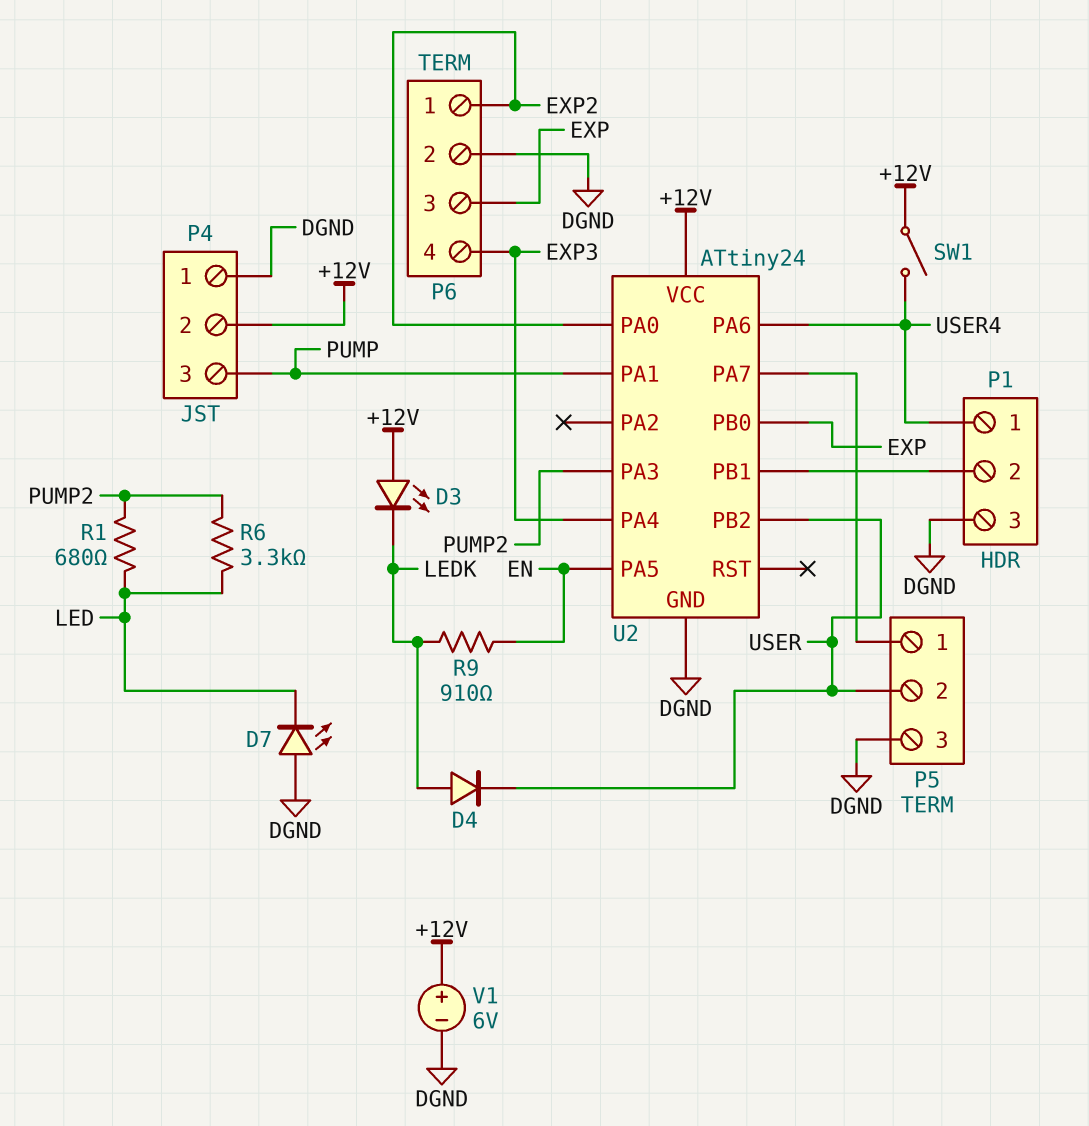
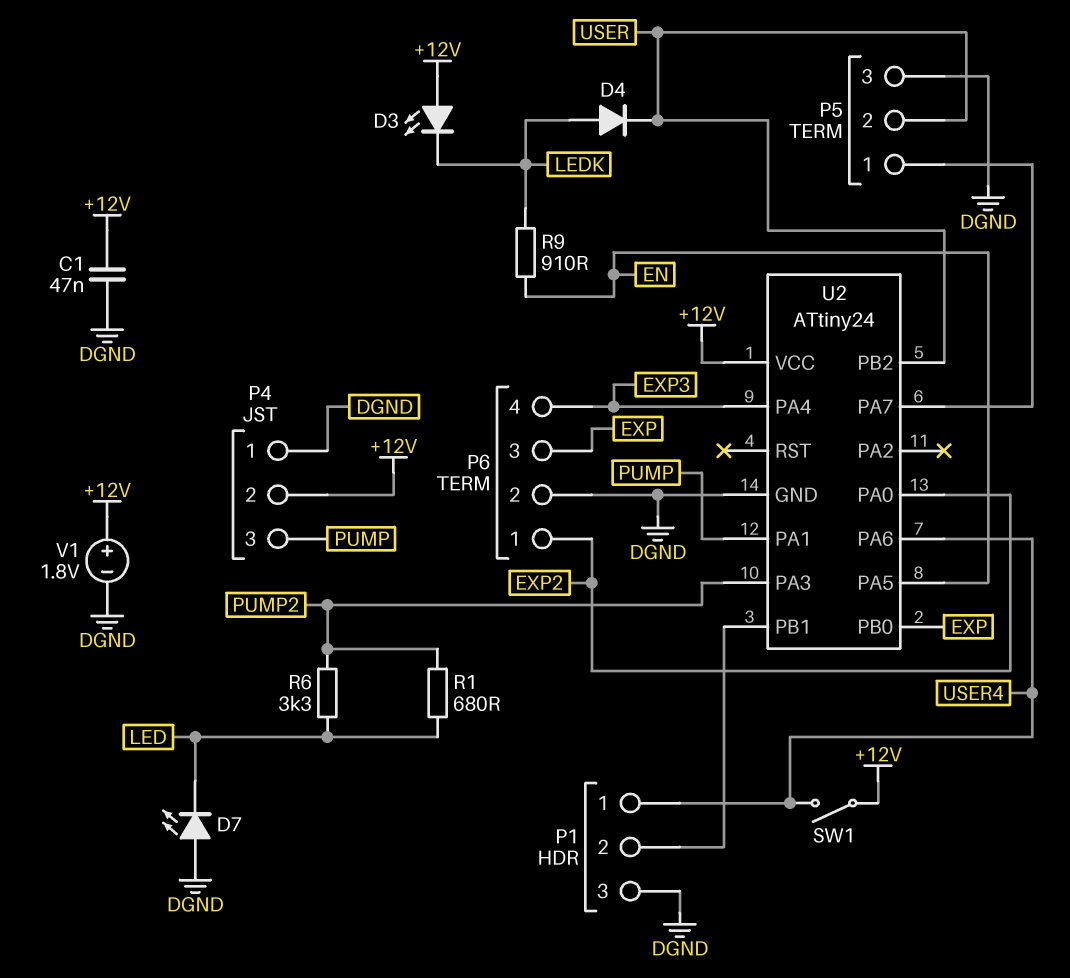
C1: none -> 47nF (+12V, DGND)
V1: 6V (plus +12V, minus DGND) -> 1.8V (plus +12V, minus DGND)

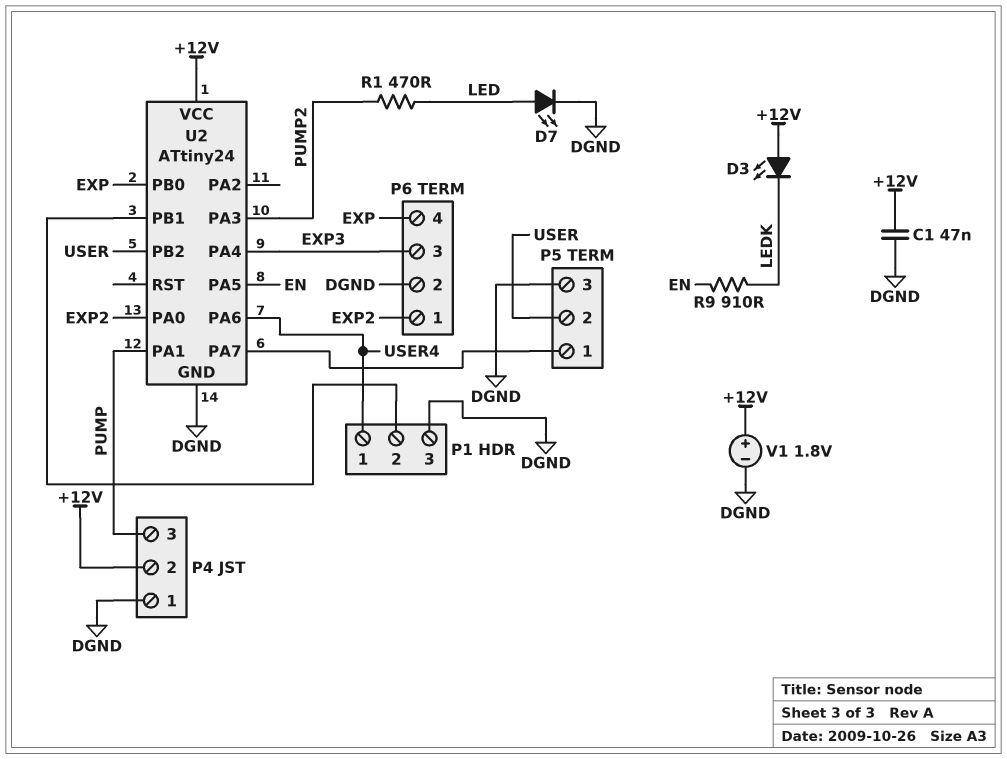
D4: diode (A LEDK, K USER) -> none
D7: LED (A DGND, K LED) -> LED (A LED, K DGND)
P6 pin 3: EXP -> EXP3
P6 pin 4: EXP3 -> EXP
R1: 680 (LED, PUMP2) -> 470 (LED, PUMP2)
R6: 3.3k (LED, PUMP2) -> none
SW1: switch (+12V, USER4) -> none

